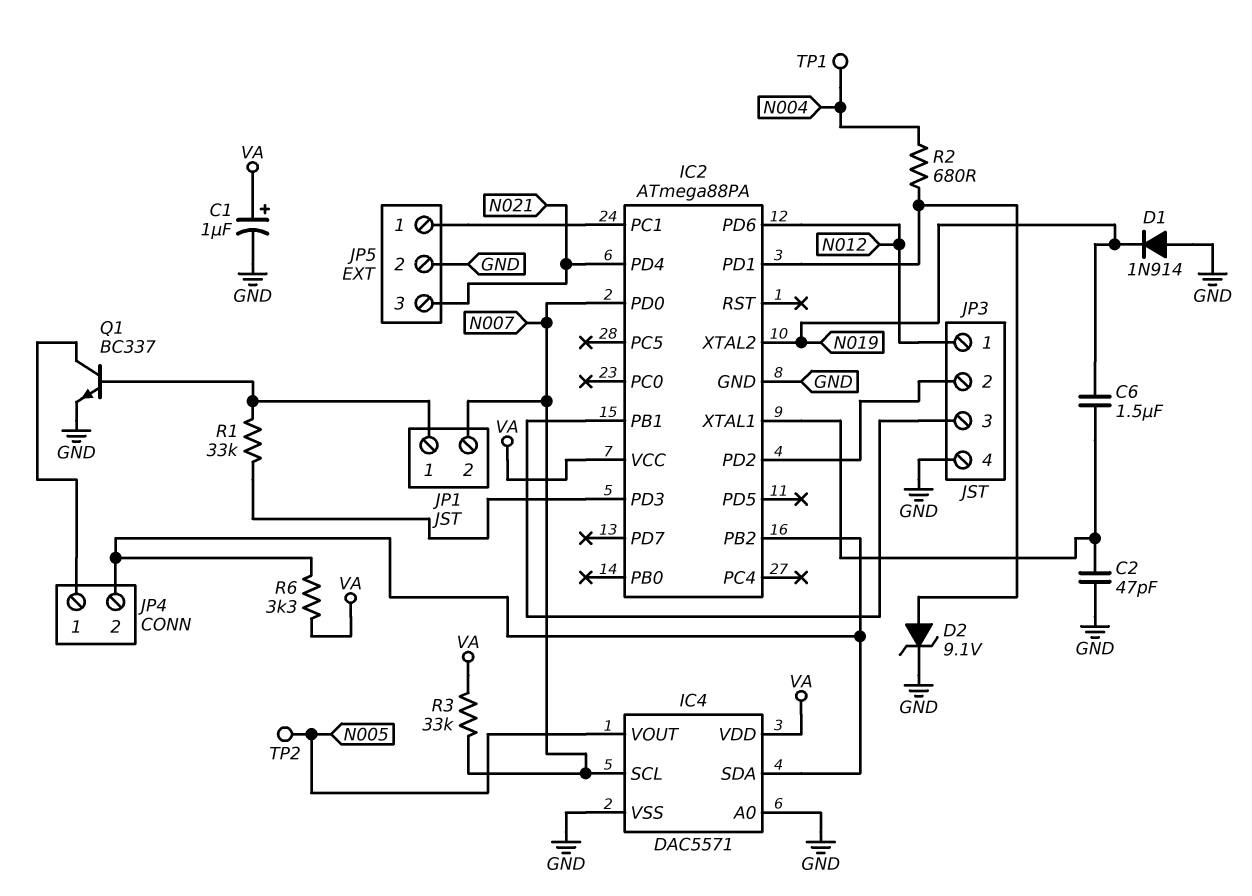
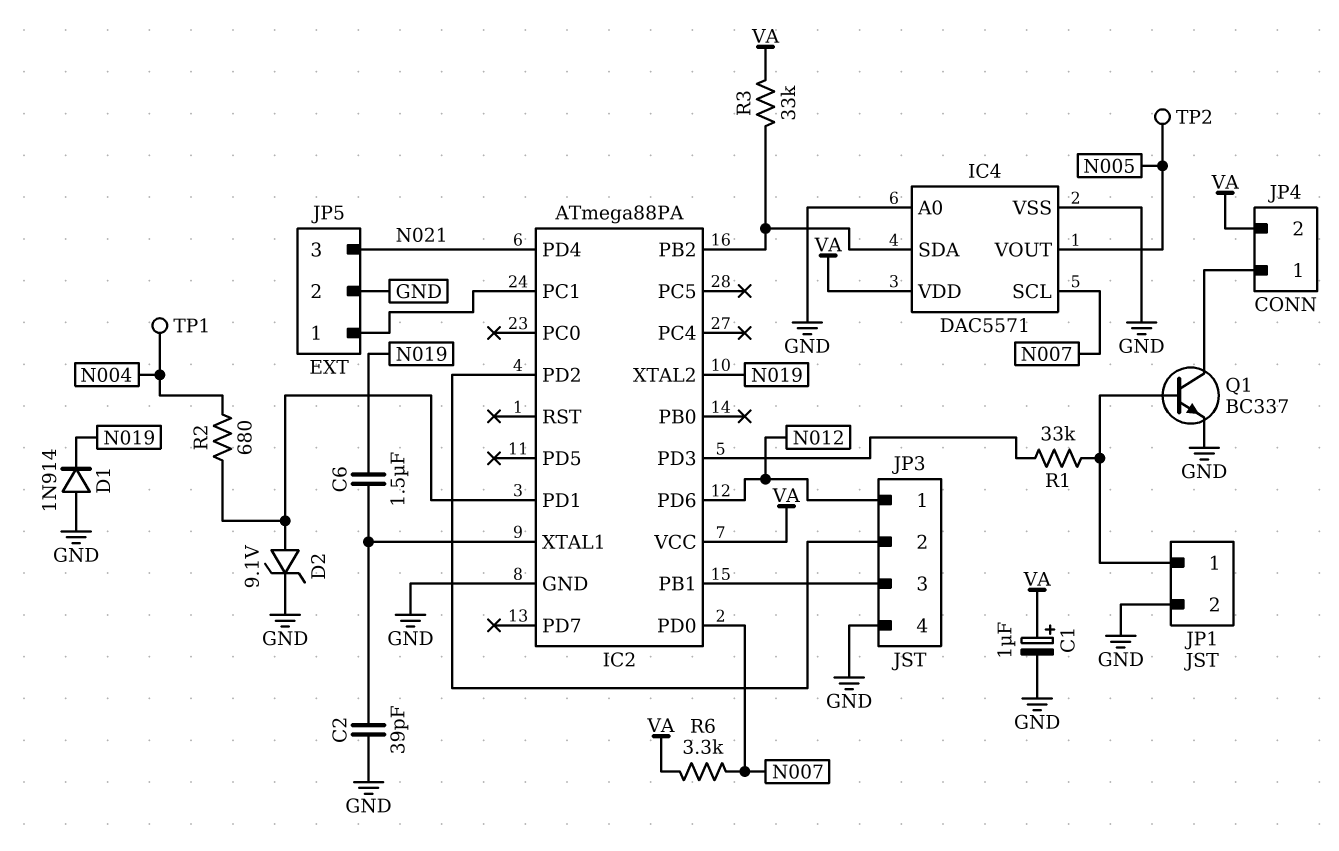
C2: 47pF (GND, IC2/XTAL1) -> 39pF (GND, IC2/XTAL1)
JP1 pin 2: N007 -> GND
JP4 pin 2: IC2/PB2 -> VA
R3: 33k (N007, VA) -> 33k (IC2/PB2, VA)
R6: 3.3k (IC2/PB2, VA) -> 3.3k (N007, VA)

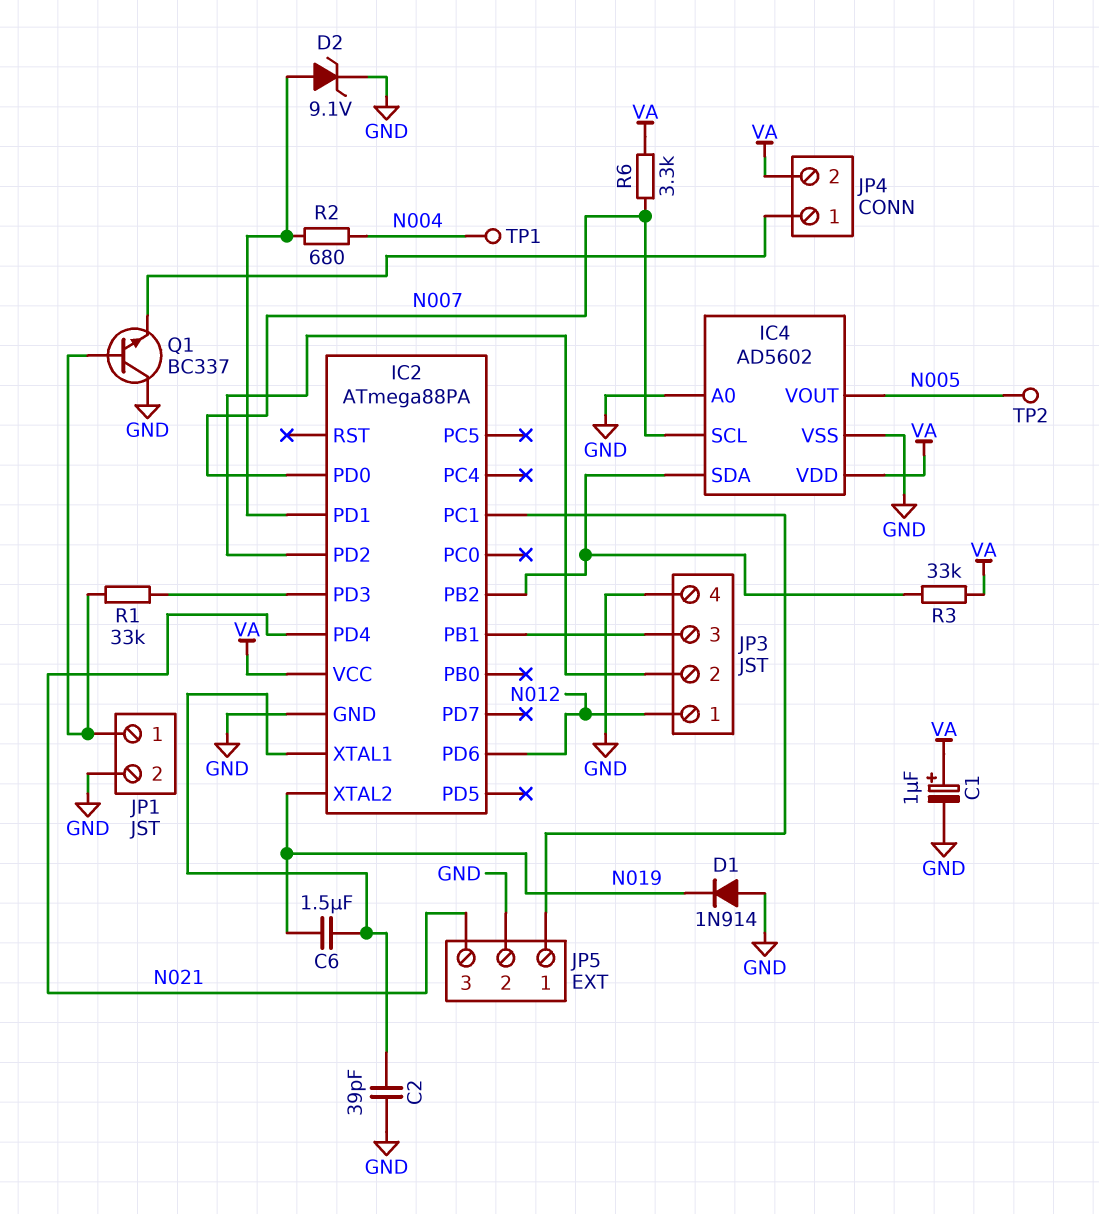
IC4: DAC5571 -> AD5602
Q1: NPN BC337 (B JP1/1, C JP4/1, E GND) -> NPN BC337 (B JP1/1, C GND, E JP4/1)

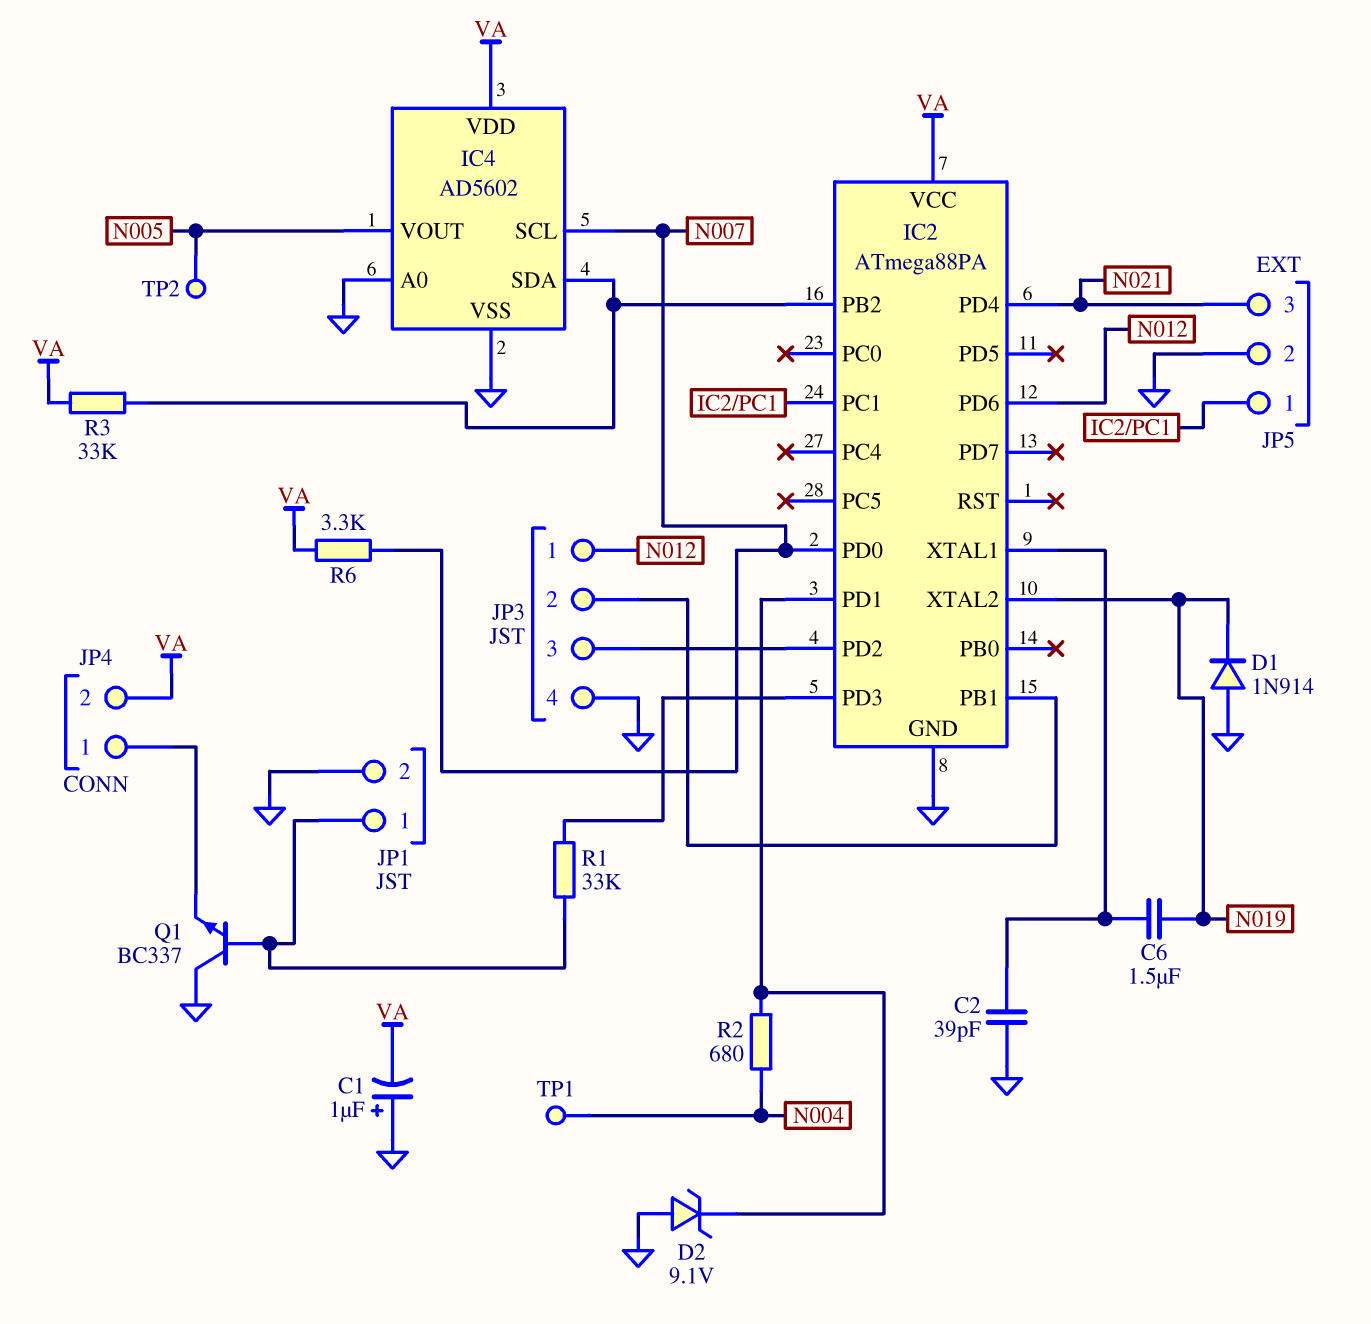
C1: 1uF (plus VA, minus GND) -> 1uF (plus GND, minus VA)
D2: zener 9.1V (A IC2/PD1, K GND) -> zener 9.1V (A GND, K IC2/PD1)
JP3 pin 2: IC2/PD2 -> IC2/PB1
JP3 pin 3: IC2/PB1 -> IC2/PD2

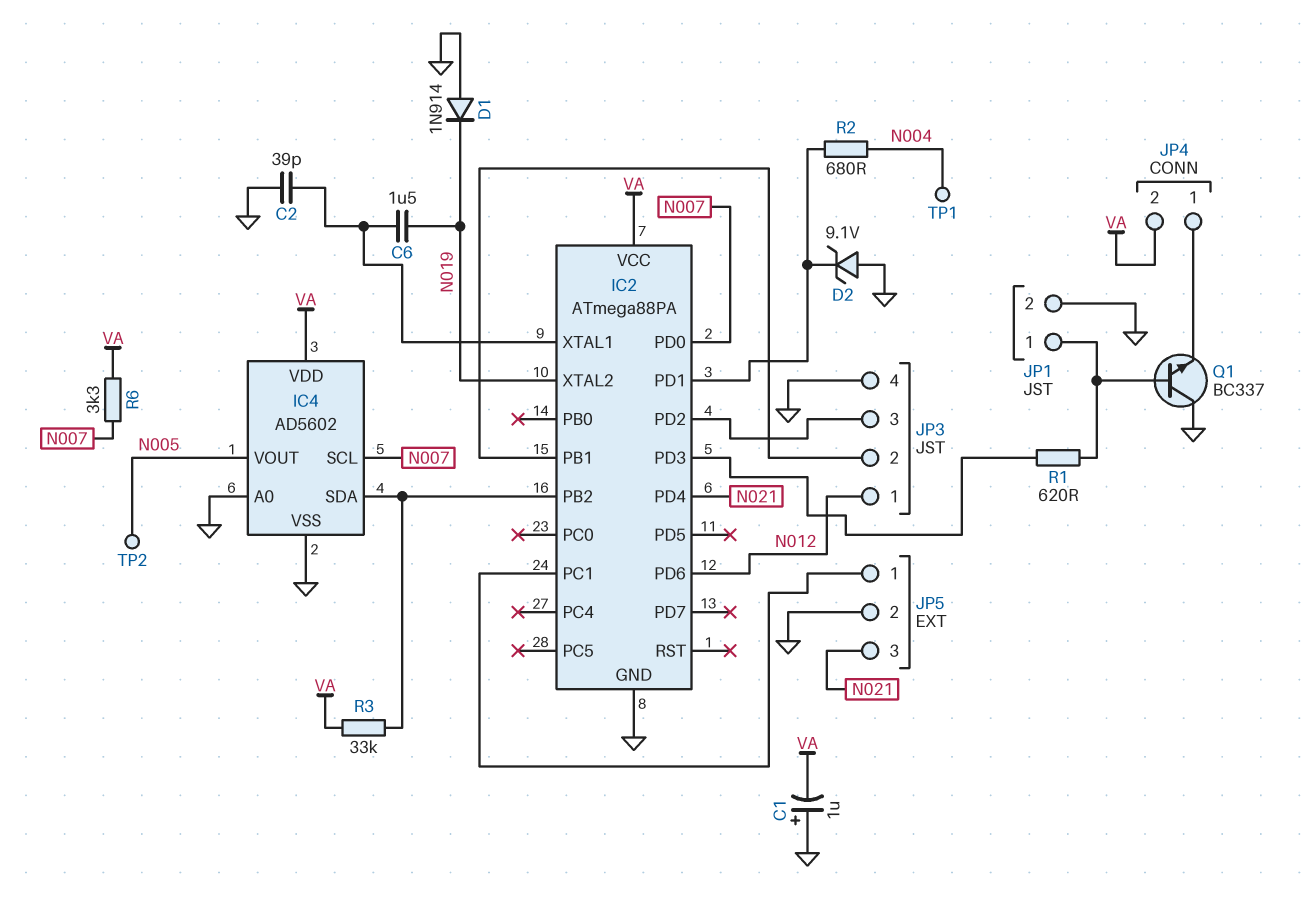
R1: 33k (IC2/PD3, JP1/1) -> 620 (IC2/PD3, JP1/1)

